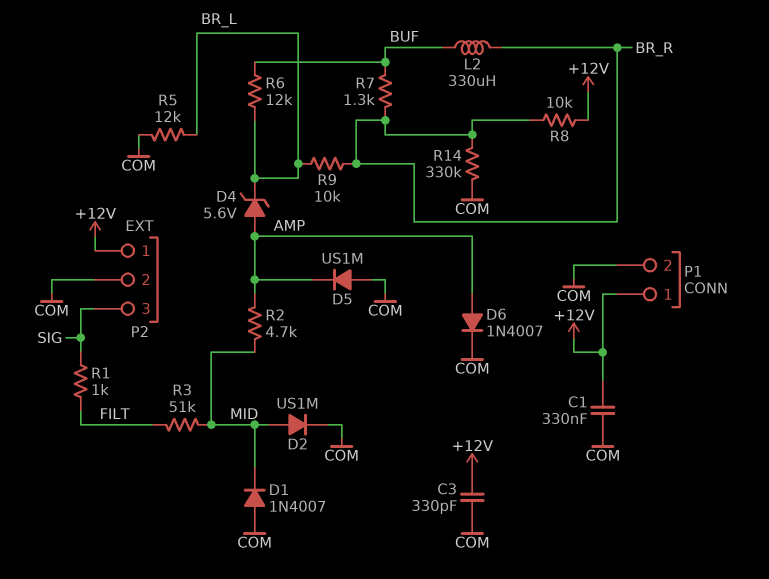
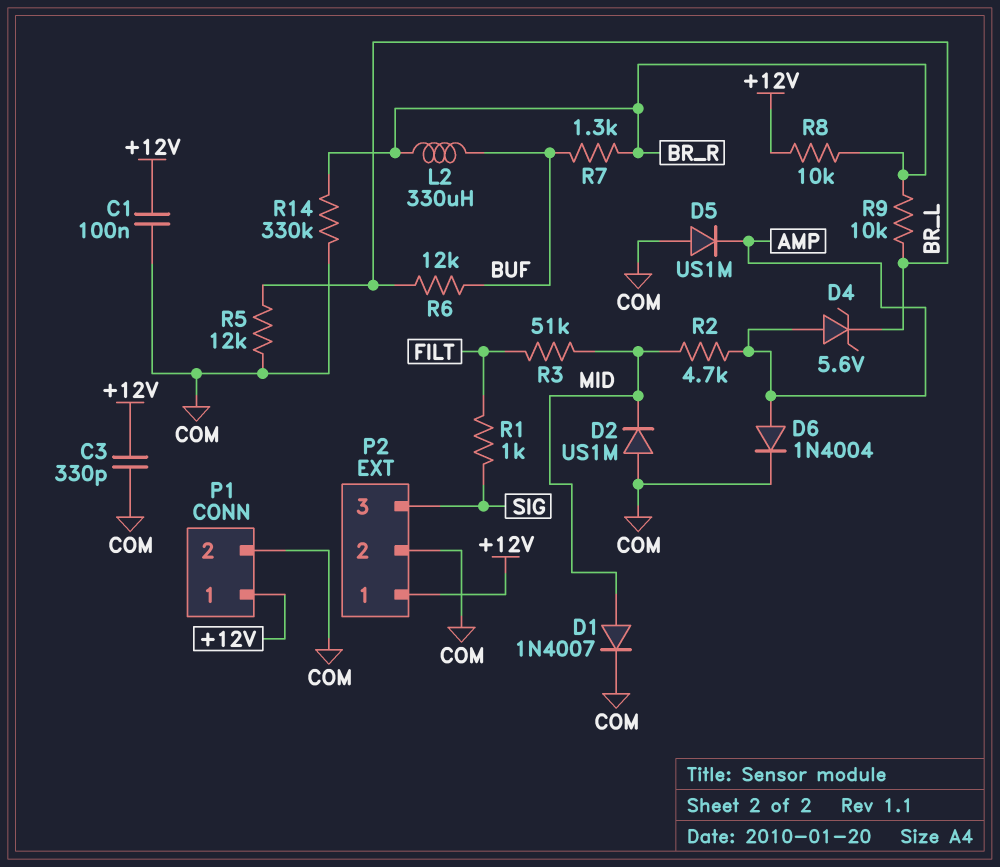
C1: 330nF (+12V, COM) -> 100nF (+12V, COM)
D1: diode 1N4007 (A COM, K MID) -> diode 1N4007 (A MID, K COM)
D2: diode US1M (A MID, K COM) -> diode US1M (A COM, K MID)
D6: diode 1N4007 (A AMP, K COM) -> diode 1N4004 (A AMP, K COM)

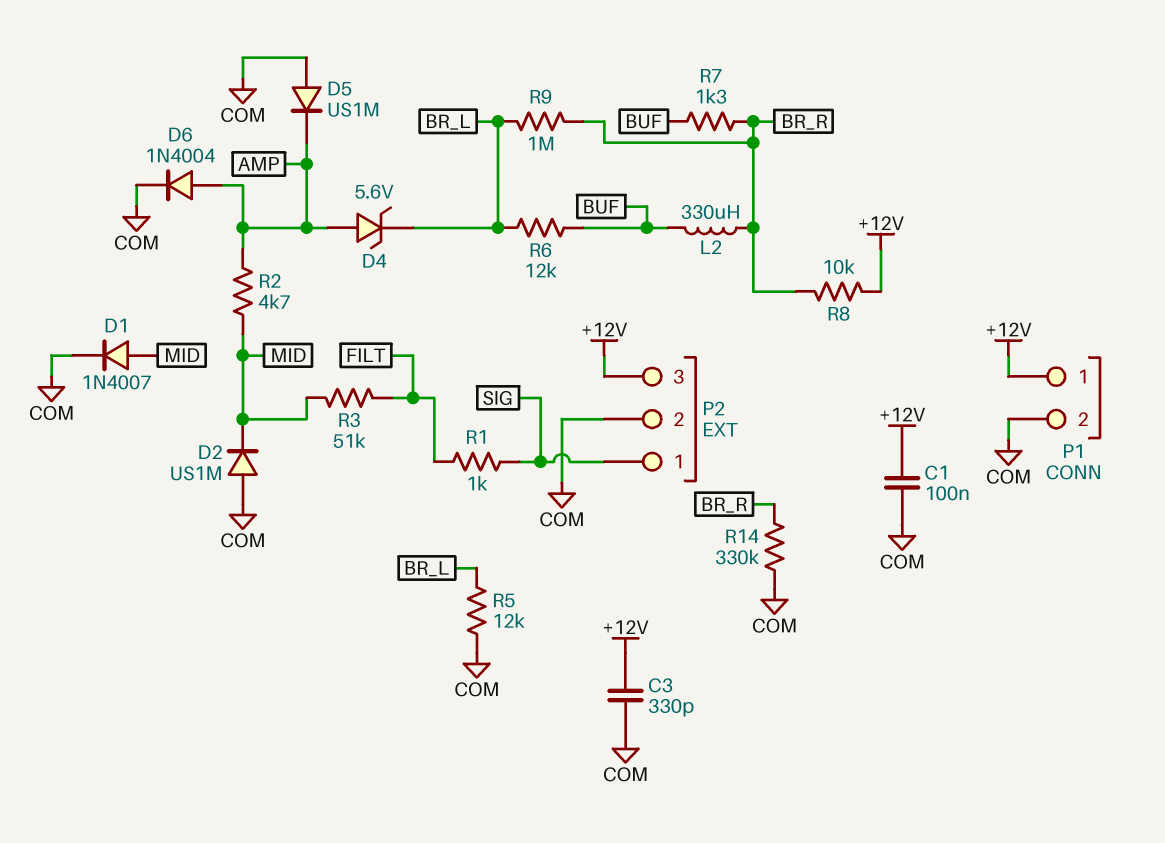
P2 pin 1: +12V -> SIG
P2 pin 3: SIG -> +12V
R9: 10k (BR_L, BR_R) -> 1M (BR_L, BR_R)

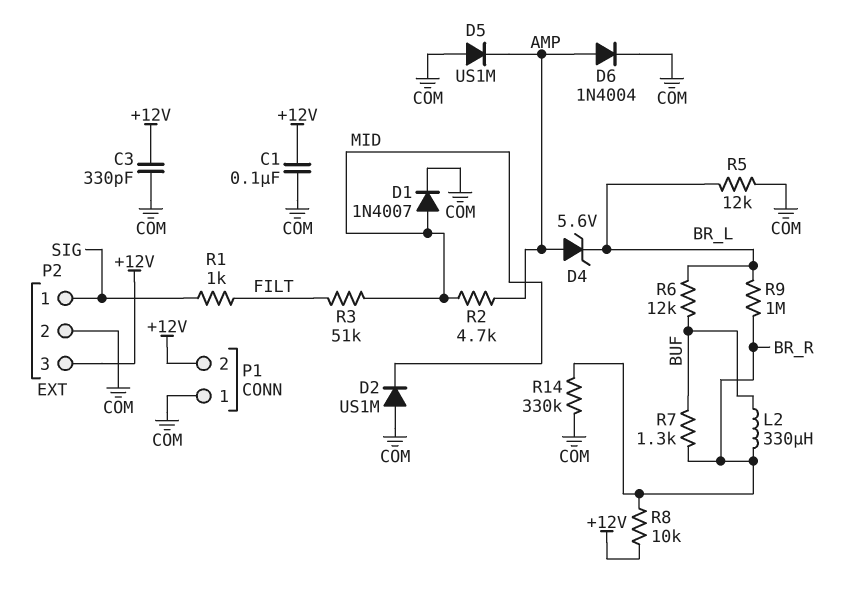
P1 pin 1: +12V -> COM
P1 pin 2: COM -> +12V

